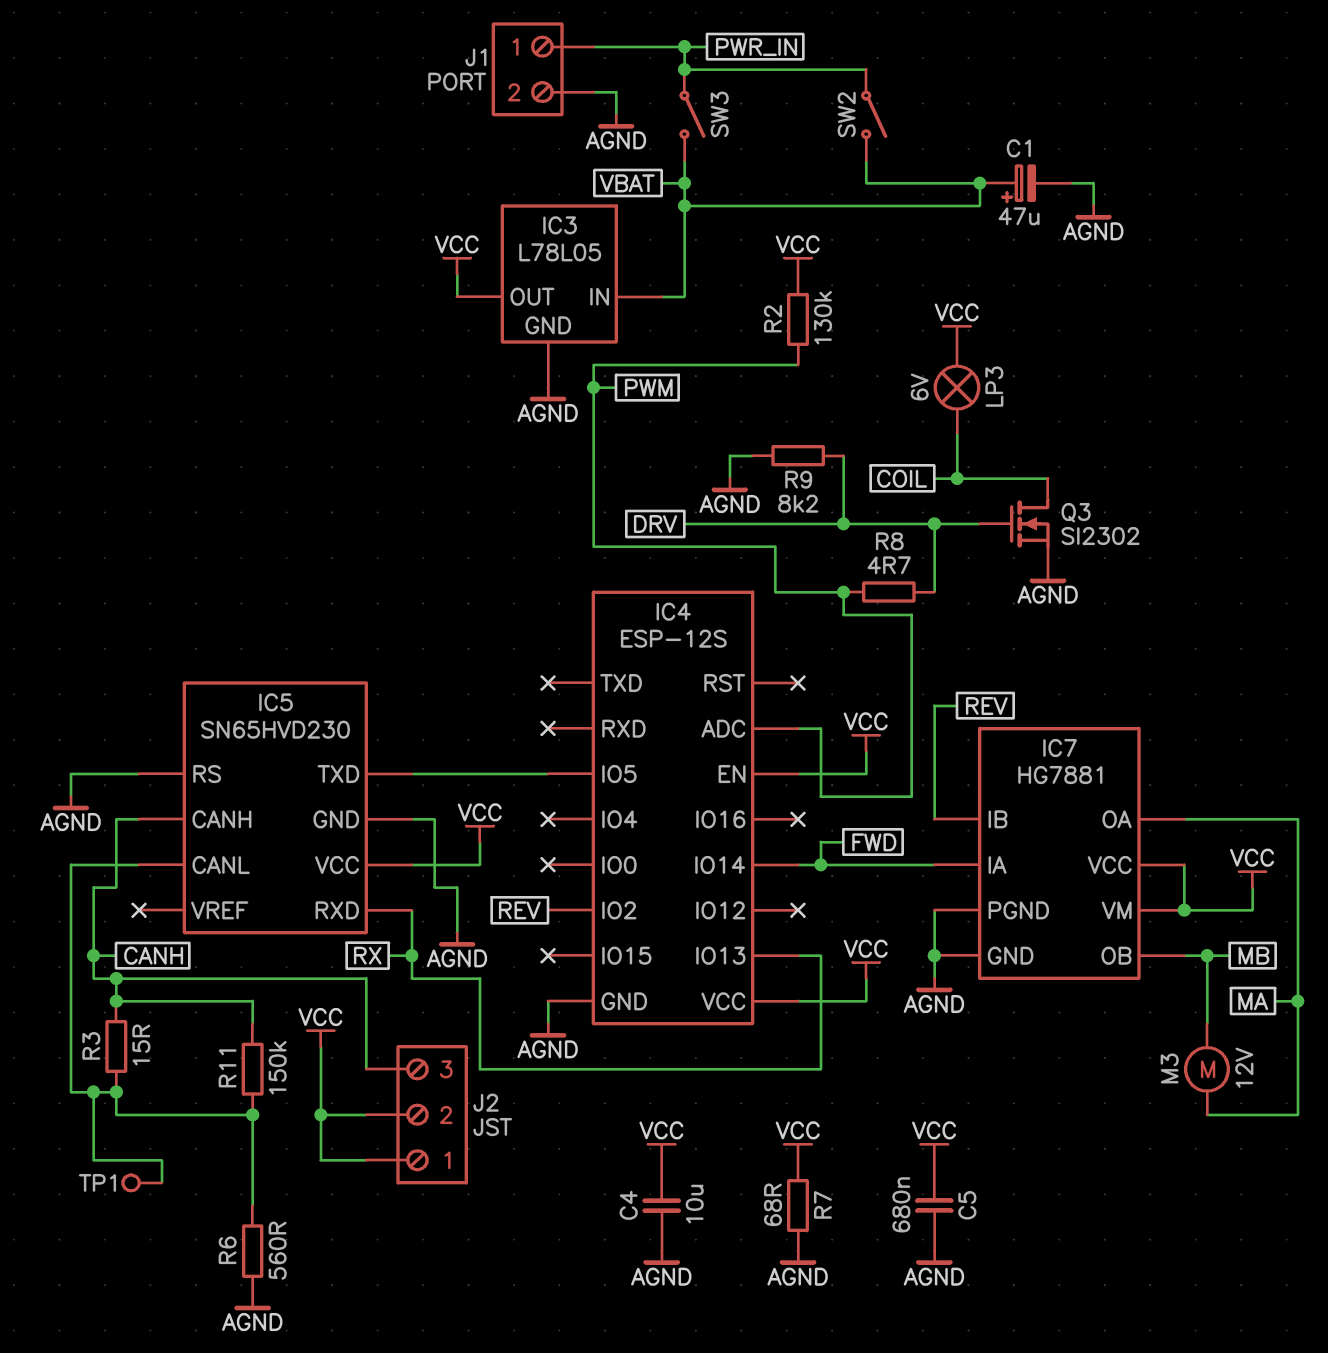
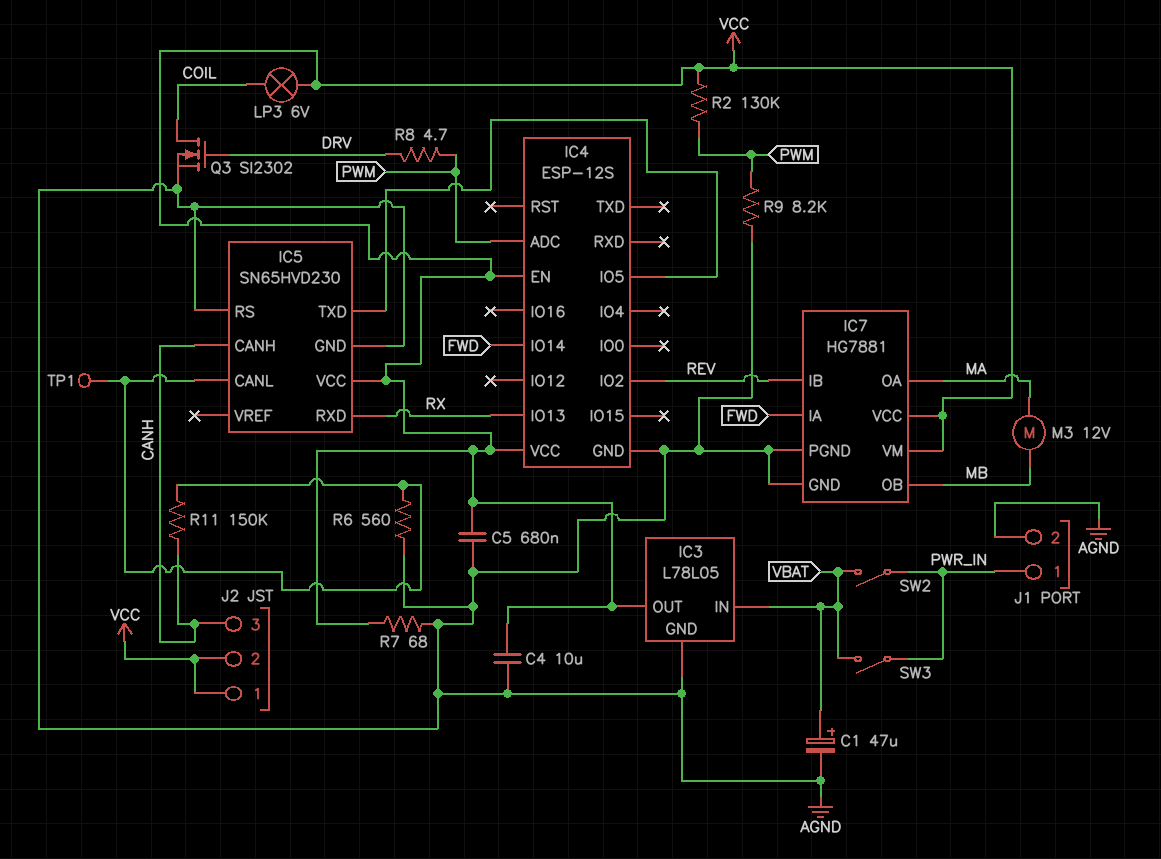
R3: 15 (CANH, IC5/CANL) -> none
R9: 8.2k (AGND, DRV) -> 8.2k (AGND, PWM)

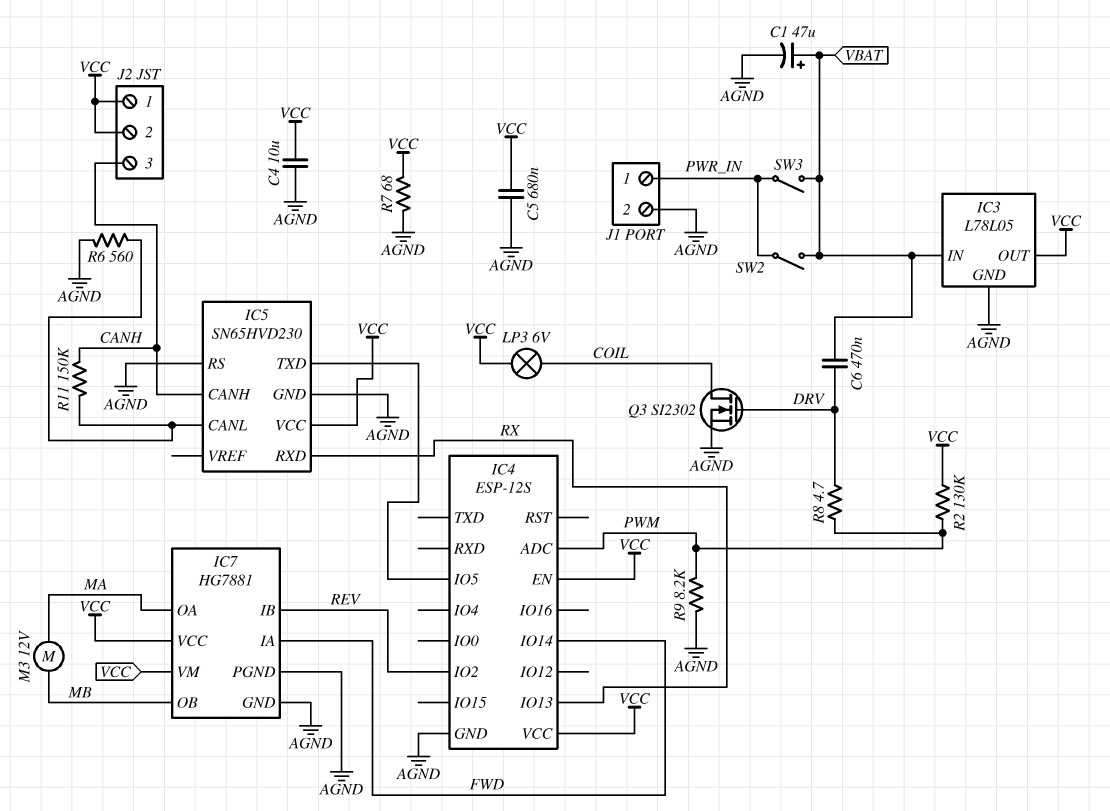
C6: none -> 470nF (DRV, VBAT)
TP1: test point (IC5/CANL) -> none

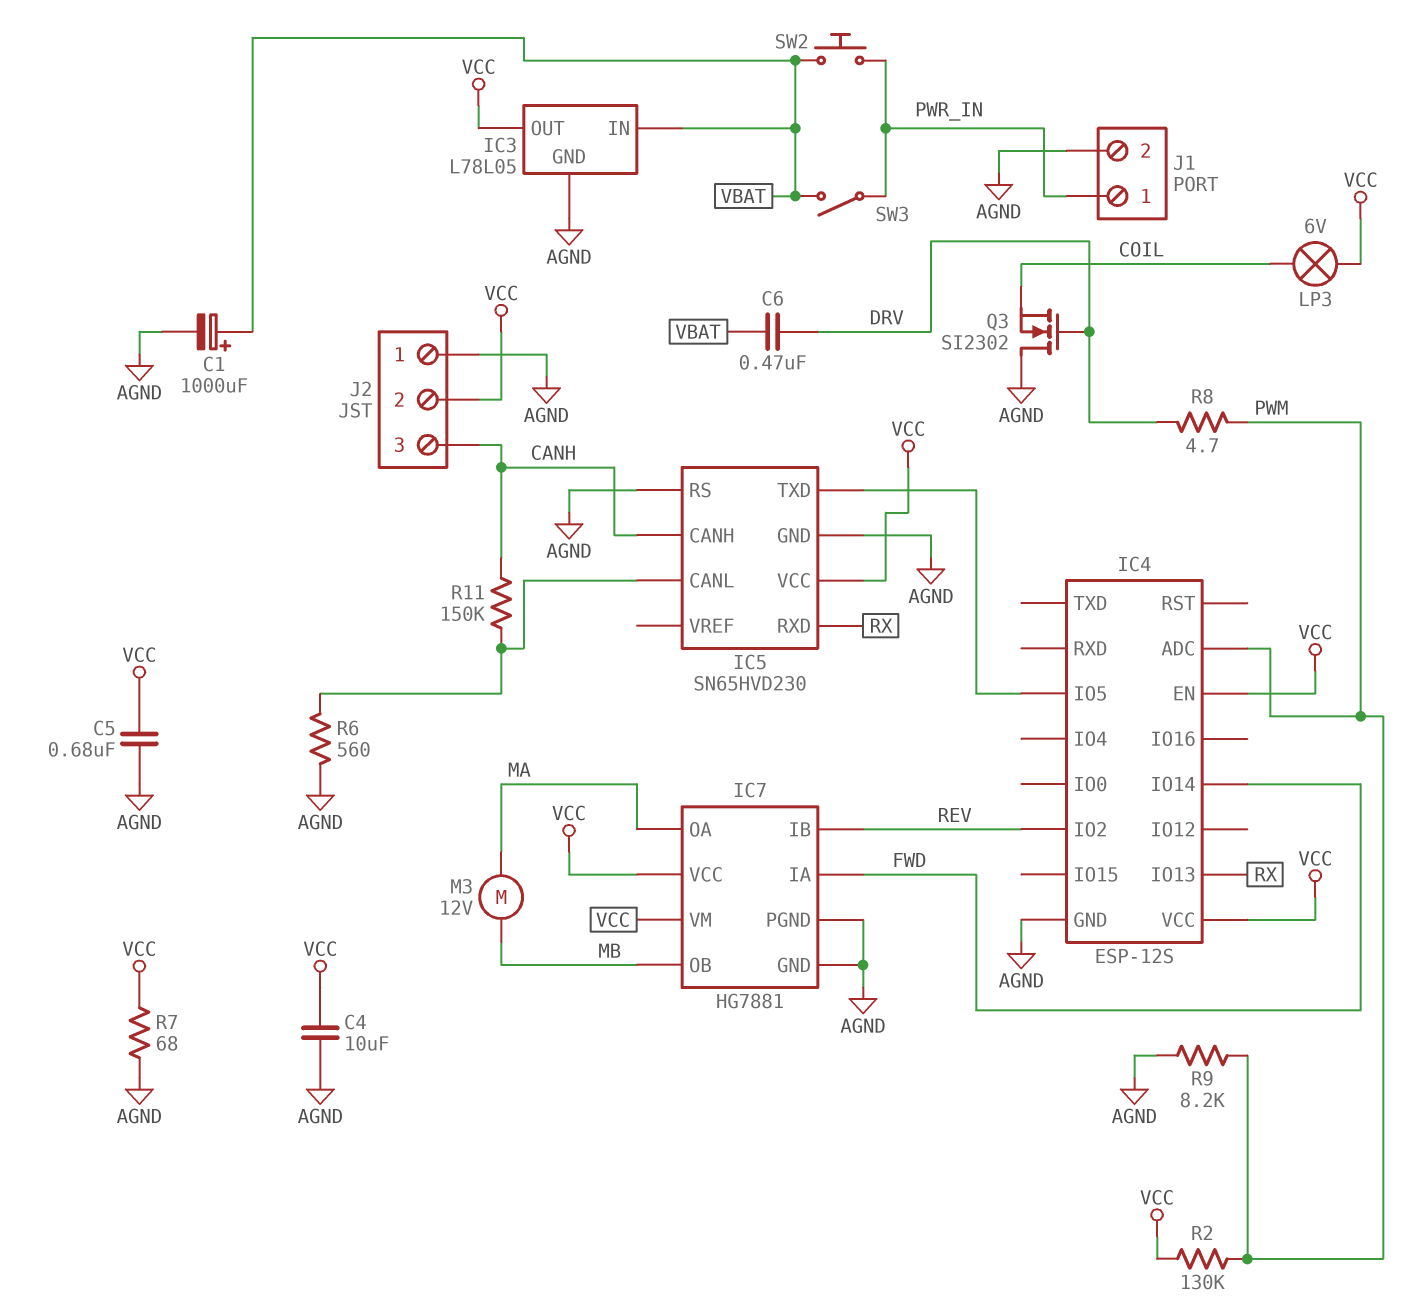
C1: 47uF (plus VBAT, minus AGND) -> 1000uF (plus VBAT, minus AGND)
J2 pin 1: VCC -> AGND
Q3: NMOS SI2302 (G DRV, D COIL, S AGND) -> NMOS SI2302 (G DRV, D AGND, S COIL)
SW2: switch (PWR_IN, VBAT) -> button (PWR_IN, VBAT)

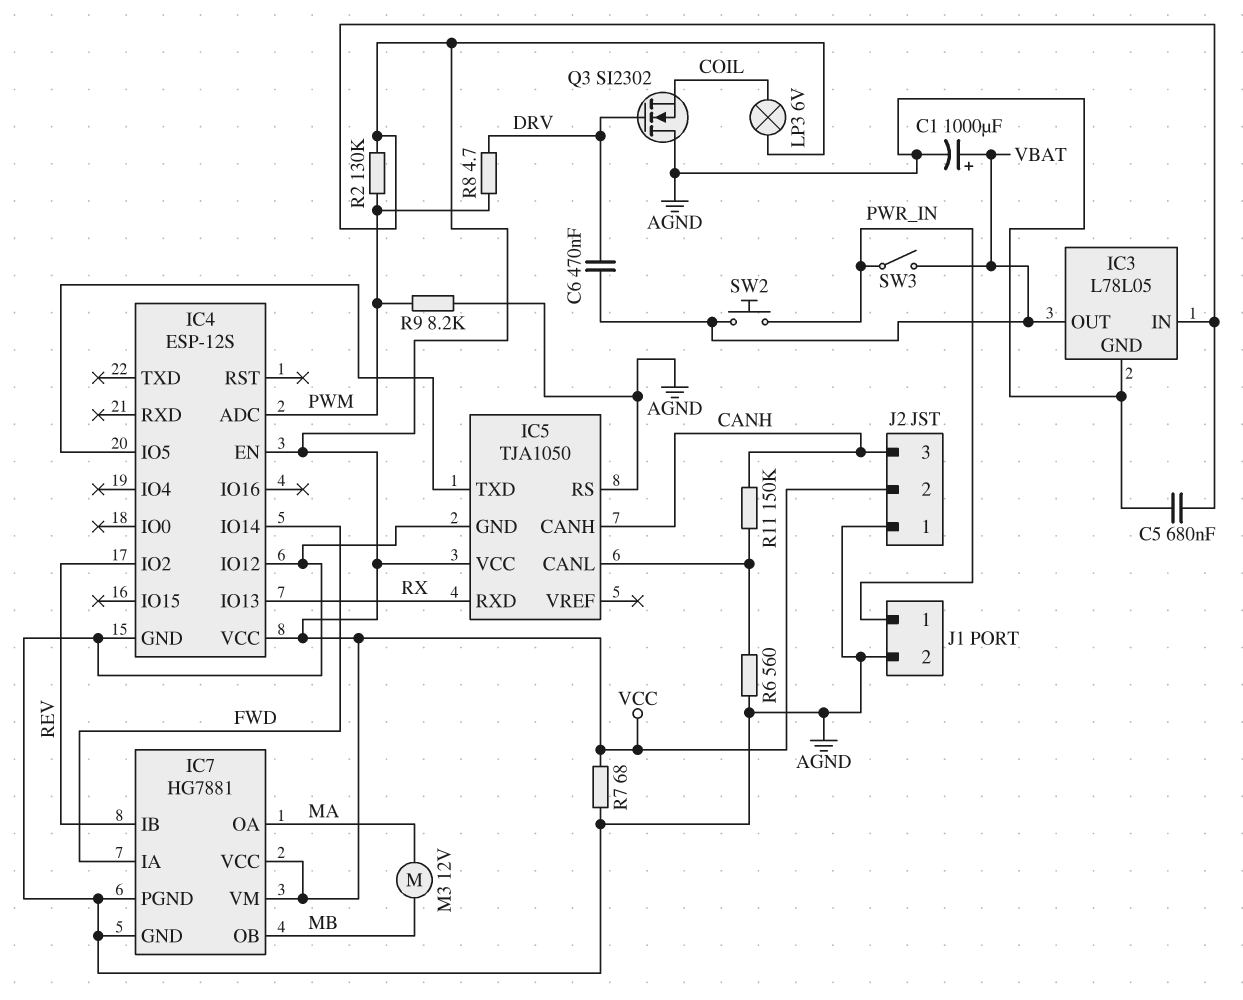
C4: 10uF (AGND, VCC) -> none
IC3 pin IN: VBAT -> VCC
IC3 pin OUT: VCC -> VBAT
IC4 pin IO12: none -> AGND
IC5: SN65HVD230 -> TJA1050

